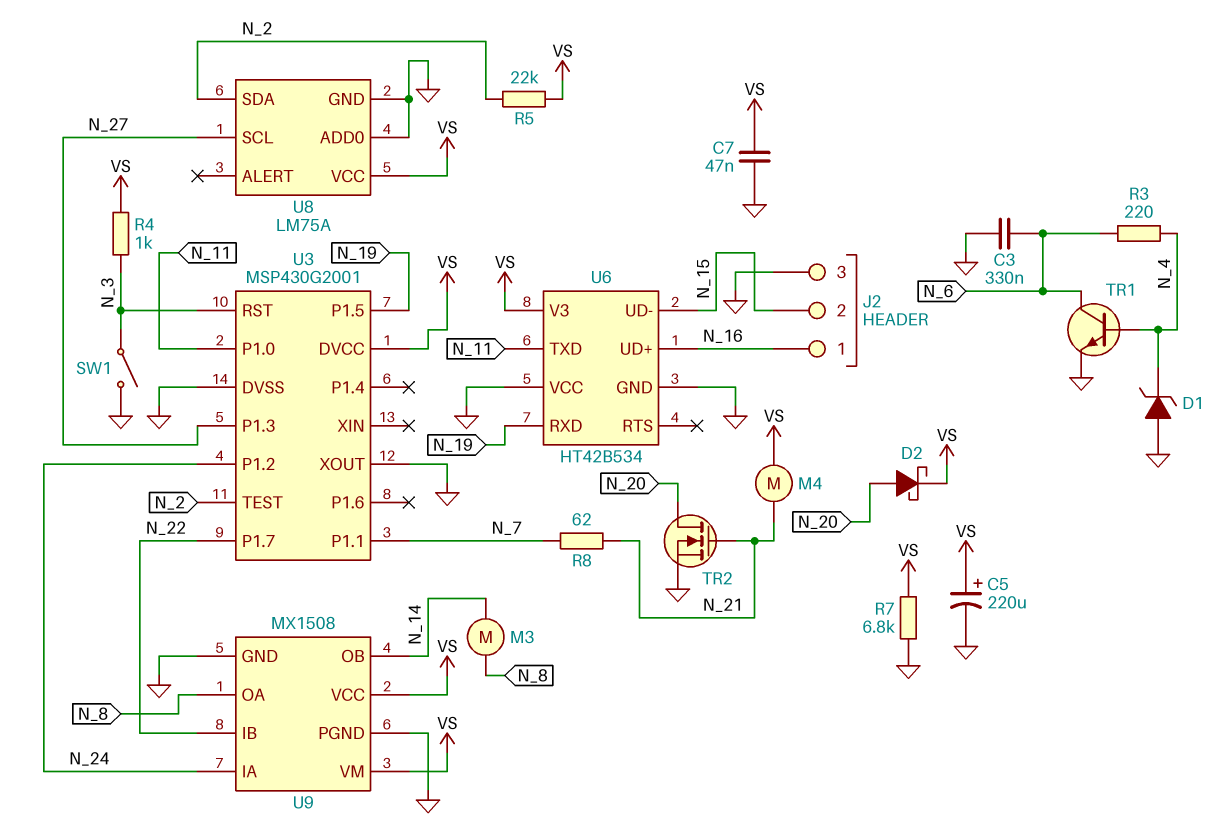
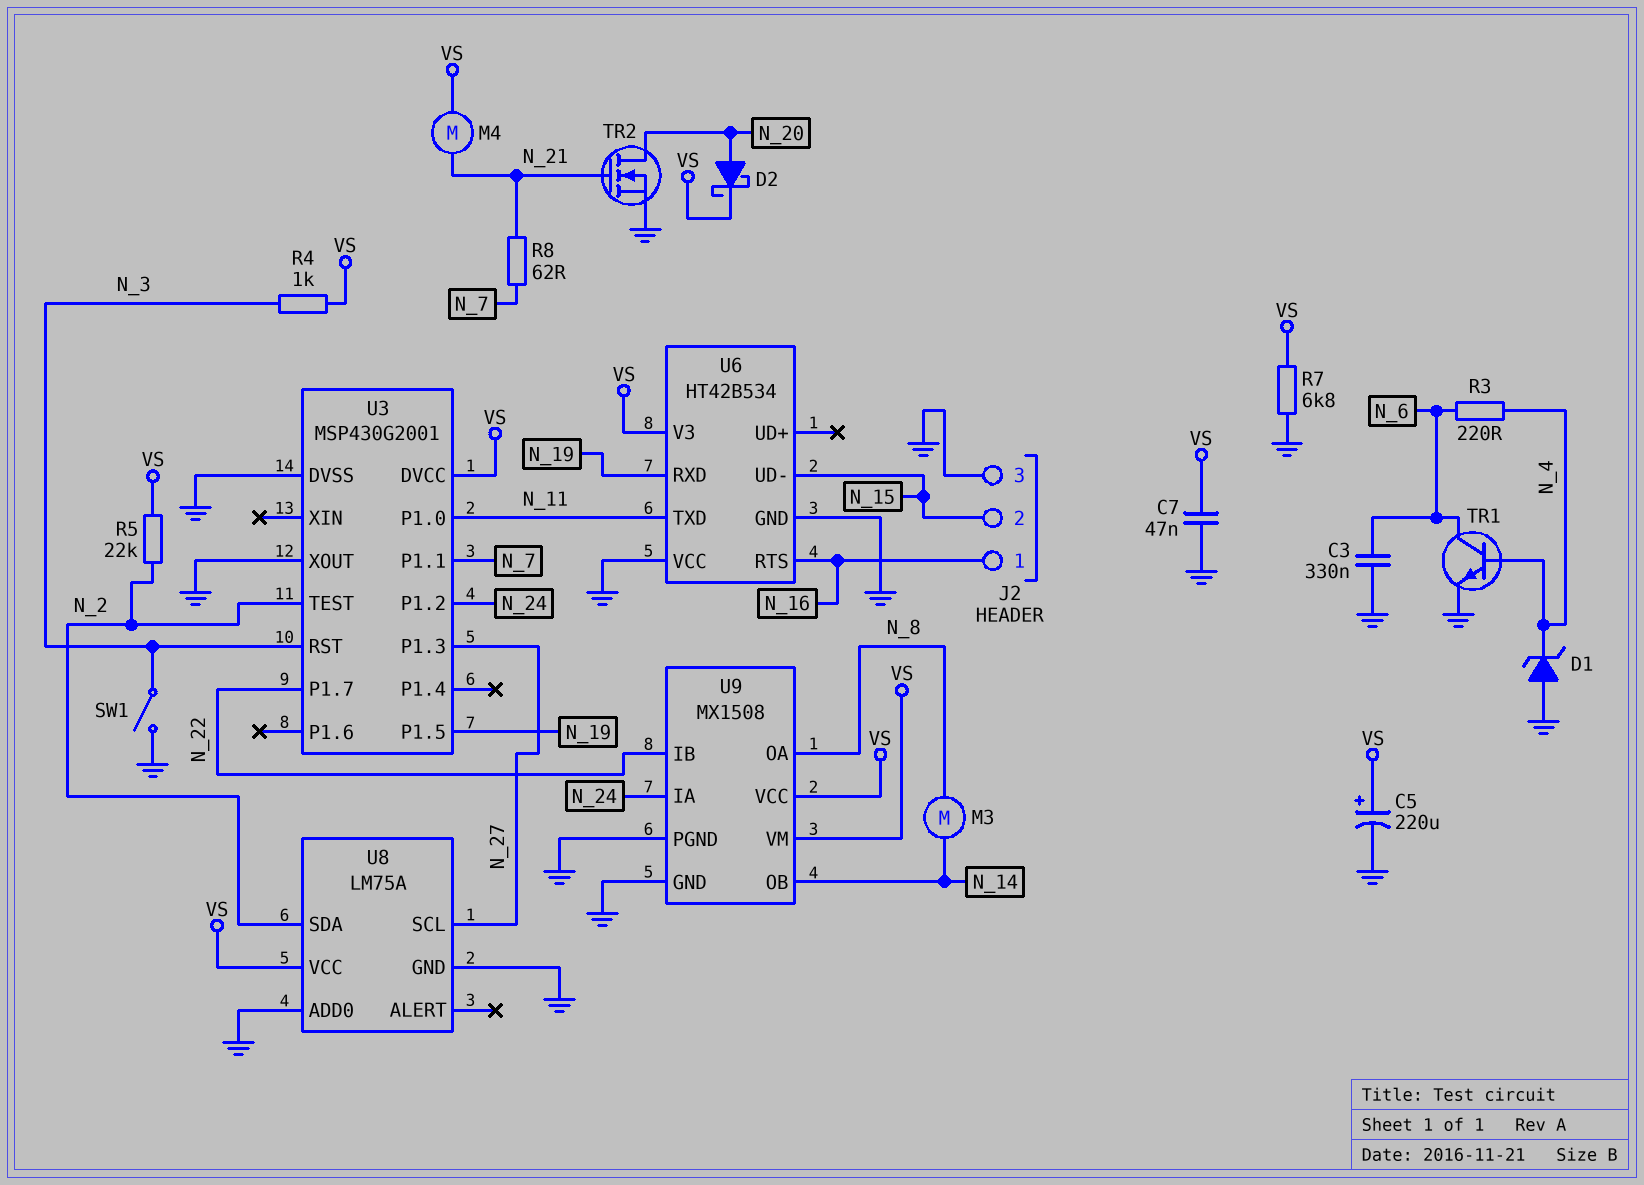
U6 pin RTS: none -> N_16
U6 pin UD+: N_16 -> none

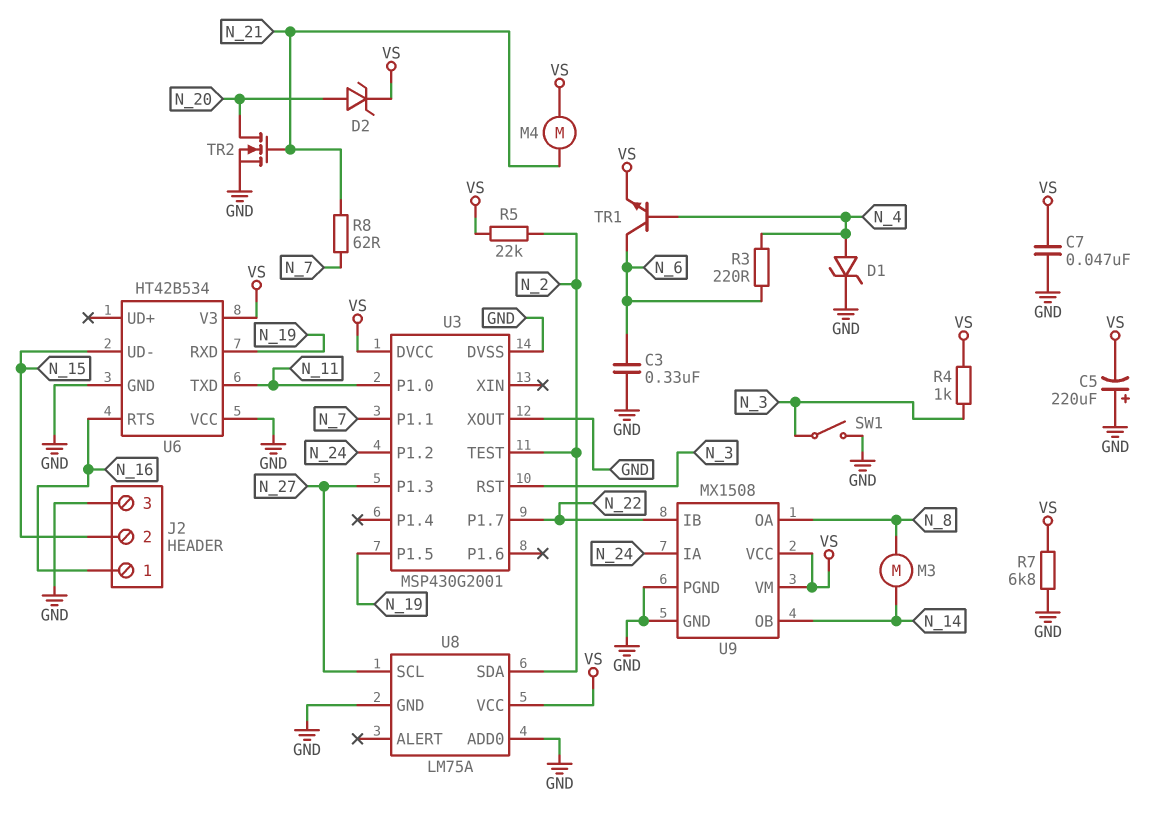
C5: 220uF (plus VS, minus GND) -> 220uF (plus GND, minus VS)
D1: zener (A GND, K N_4) -> zener (A N_4, K GND)
D2: schottky (A N_20, K VS) -> zener (A N_20, K VS)
TR1: NPN (B N_4, C N_6, E GND) -> NPN (B N_4, C N_6, E VS)

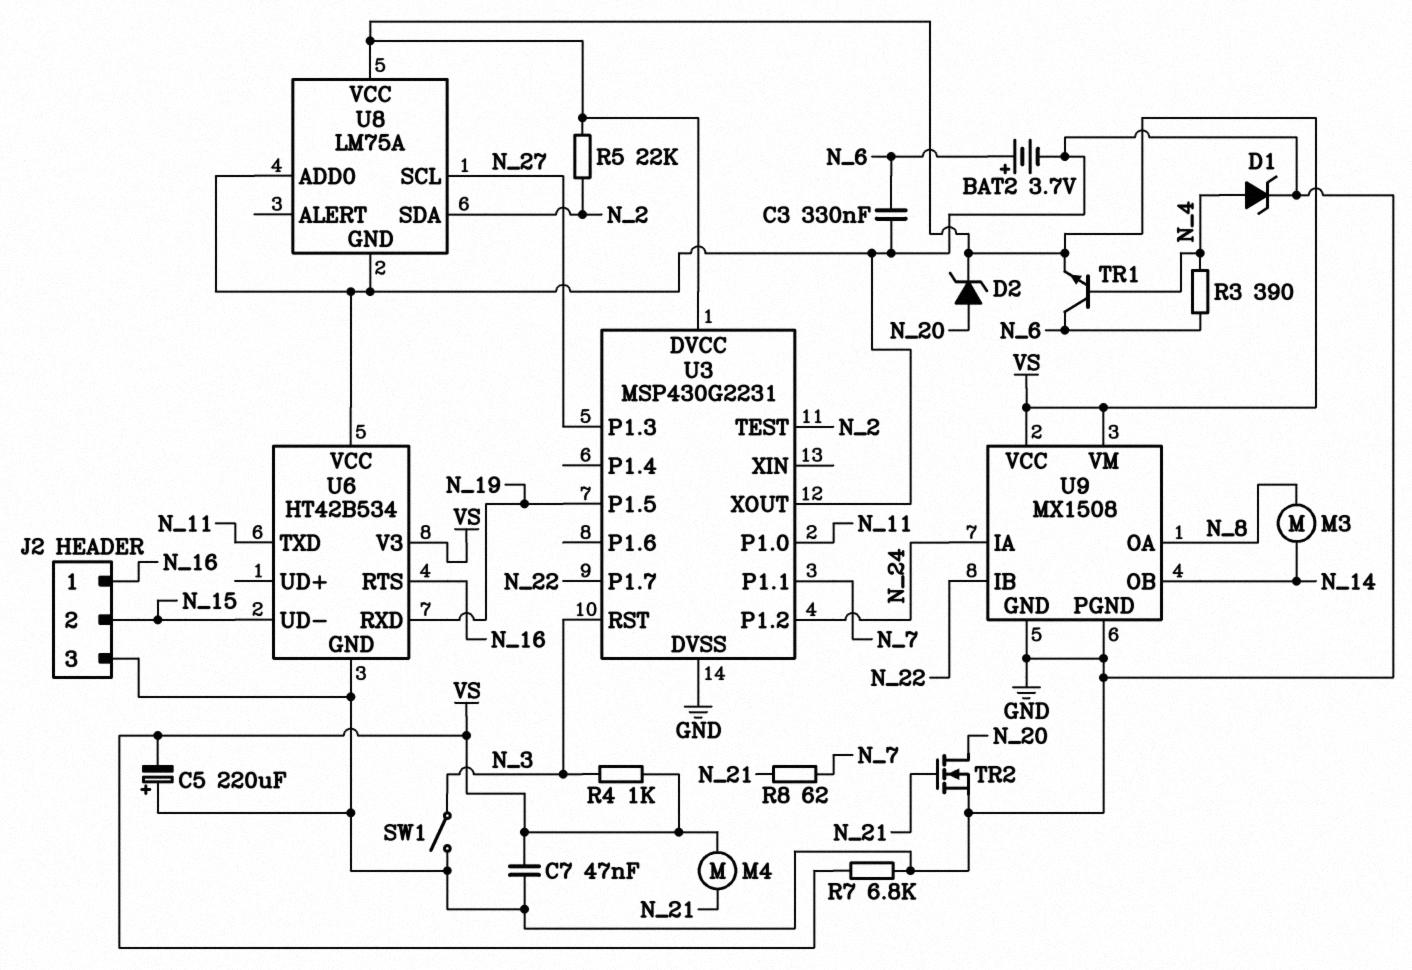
BAT2: none -> 3.7V (plus N_6, minus GND)
R3: 220 (N_4, N_6) -> 390 (N_4, N_6)
U3: MSP430G2001 -> MSP430G2231

